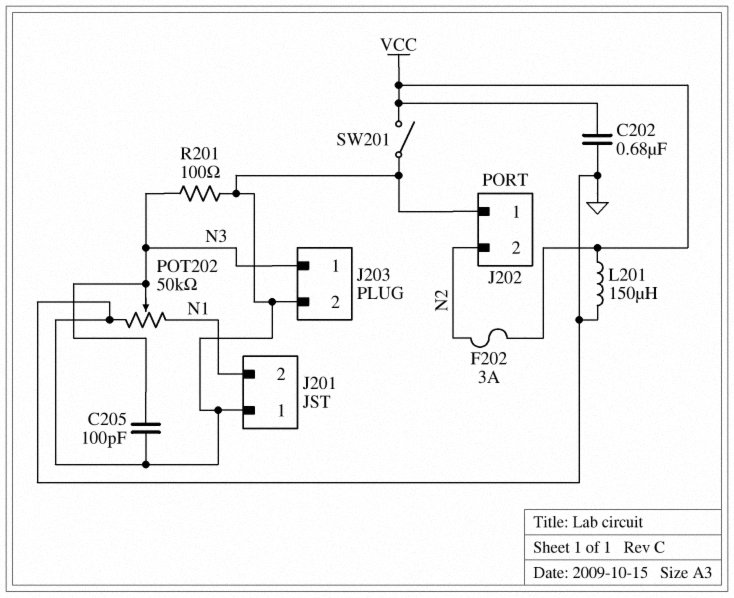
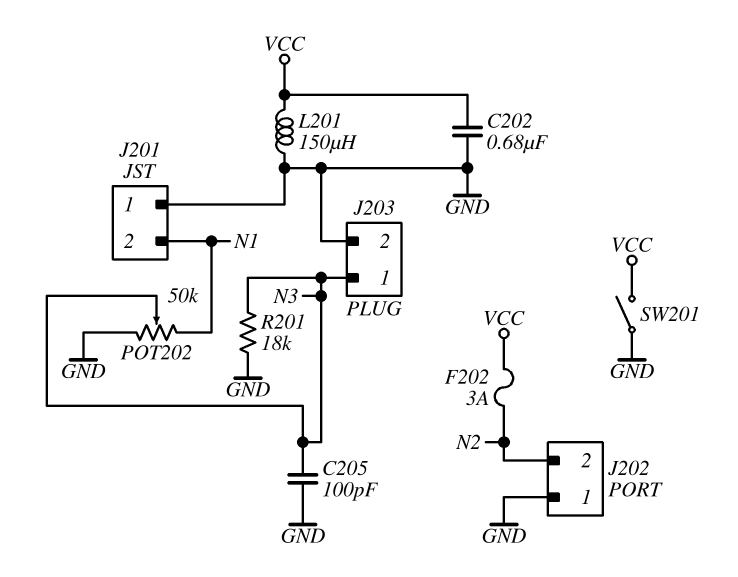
R201: 100 (GND, N3) -> 18k (GND, N3)

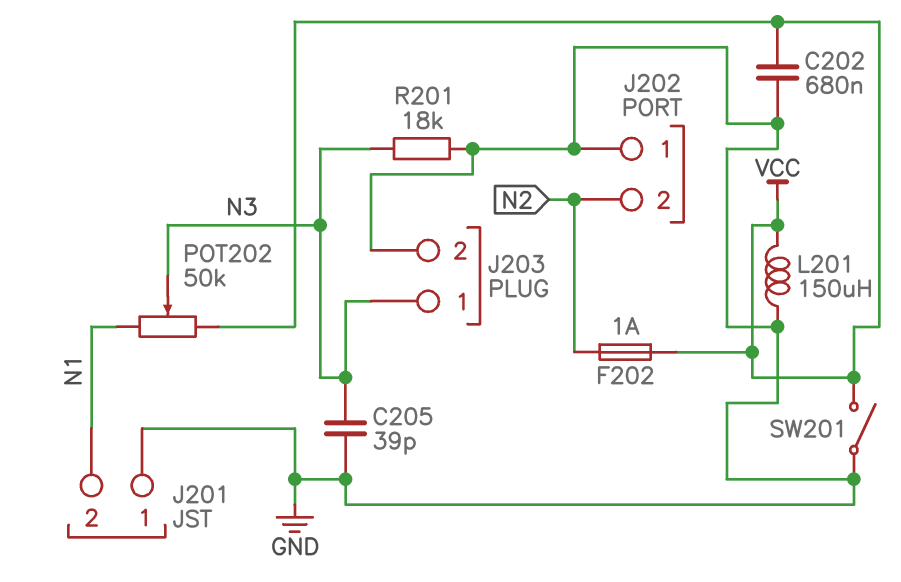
C205: 100pF (GND, N3) -> 39pF (GND, N3)
F202: 3A (N2, VCC) -> 1A (N2, VCC)
POT202: 50k (GND, N1, wiper N3) -> 50k (N1, VCC, wiper N3)

